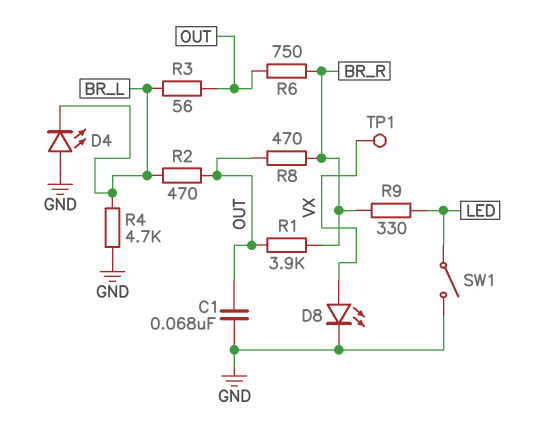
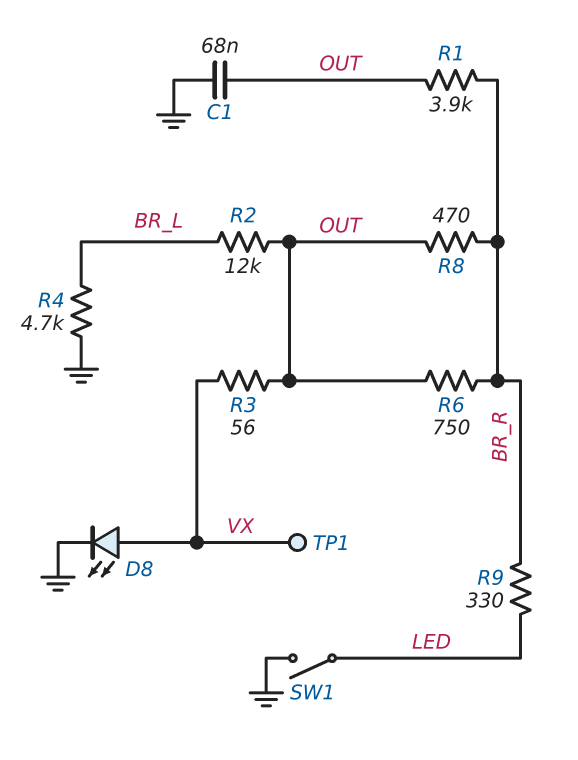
D4: LED (A GND, K BR_L) -> none
R2: 470 (BR_L, OUT) -> 12k (BR_L, OUT)
R3: 56 (BR_L, OUT) -> 56 (OUT, VX)

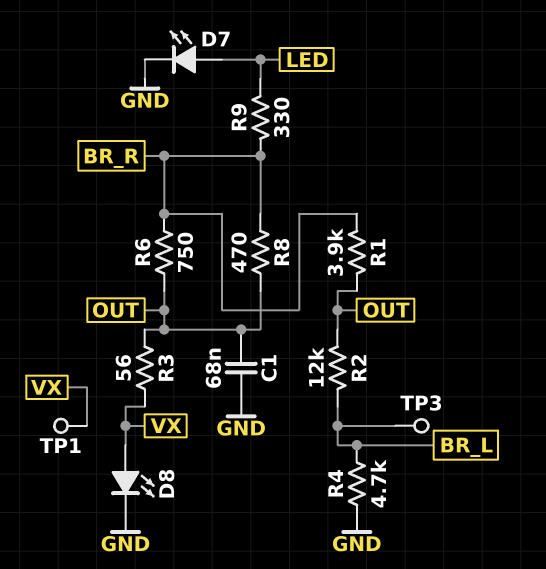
D7: none -> LED (A LED, K GND)
SW1: switch (GND, LED) -> none
TP3: none -> test point (BR_L)

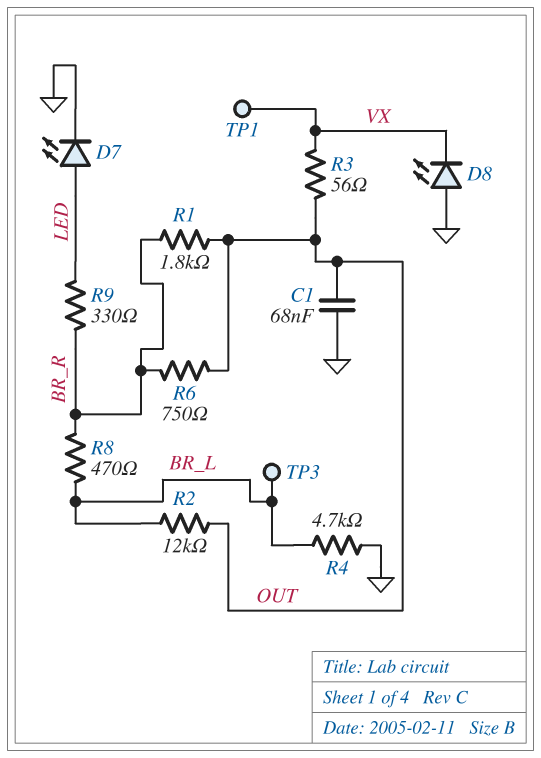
D8: LED (A VX, K GND) -> LED (A GND, K VX)
R1: 3.9k (BR_R, OUT) -> 1.8k (BR_R, OUT)
R8: 470 (BR_R, OUT) -> 470 (BR_L, BR_R)

